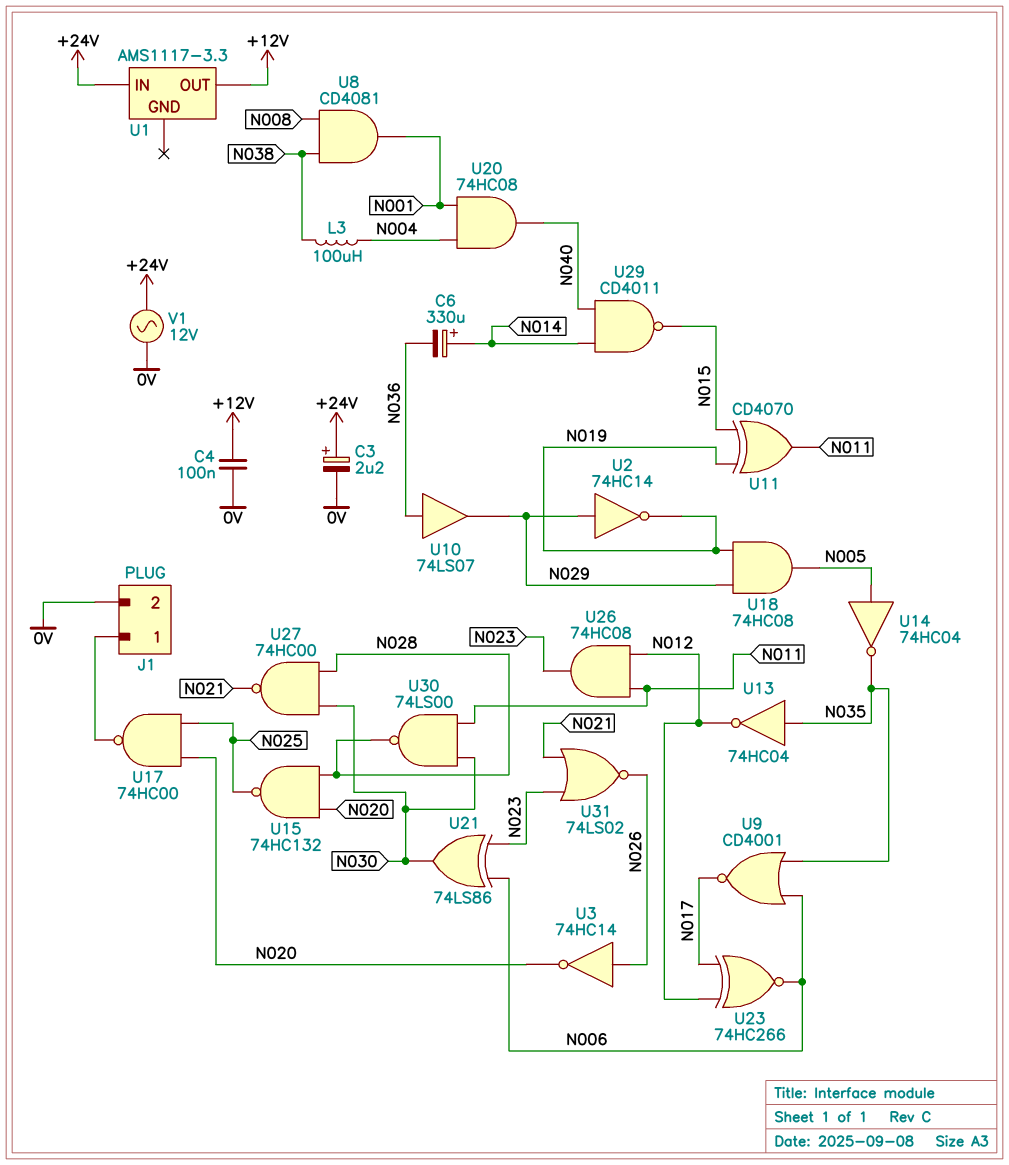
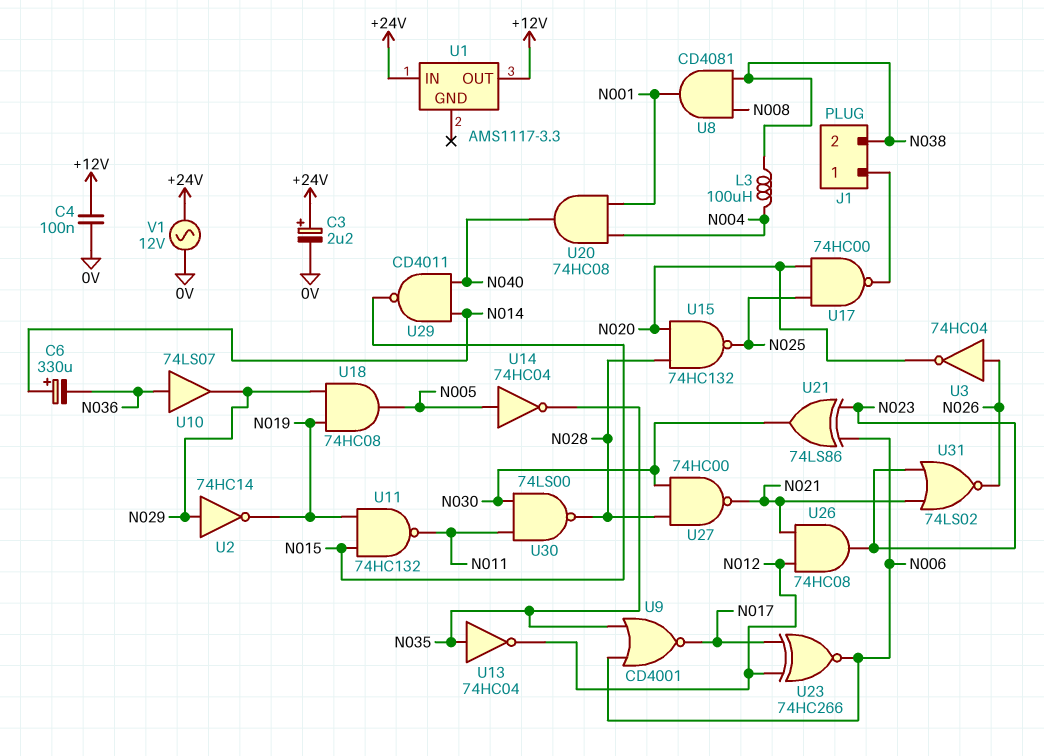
J1 pin 2: 0V -> N038
U3: NOT 74HC14 (in N026, out N020) -> NOT 74HC04 (in N026, out N020)
U11: XOR CD4070 (in N015, in N019, out N011) -> NAND 74HC132 (in N015, in N019, out N011)
U26: AND 74HC08 (in N011, in N012, out N023) -> AND 74HC08 (in N012, in N021, out N023)

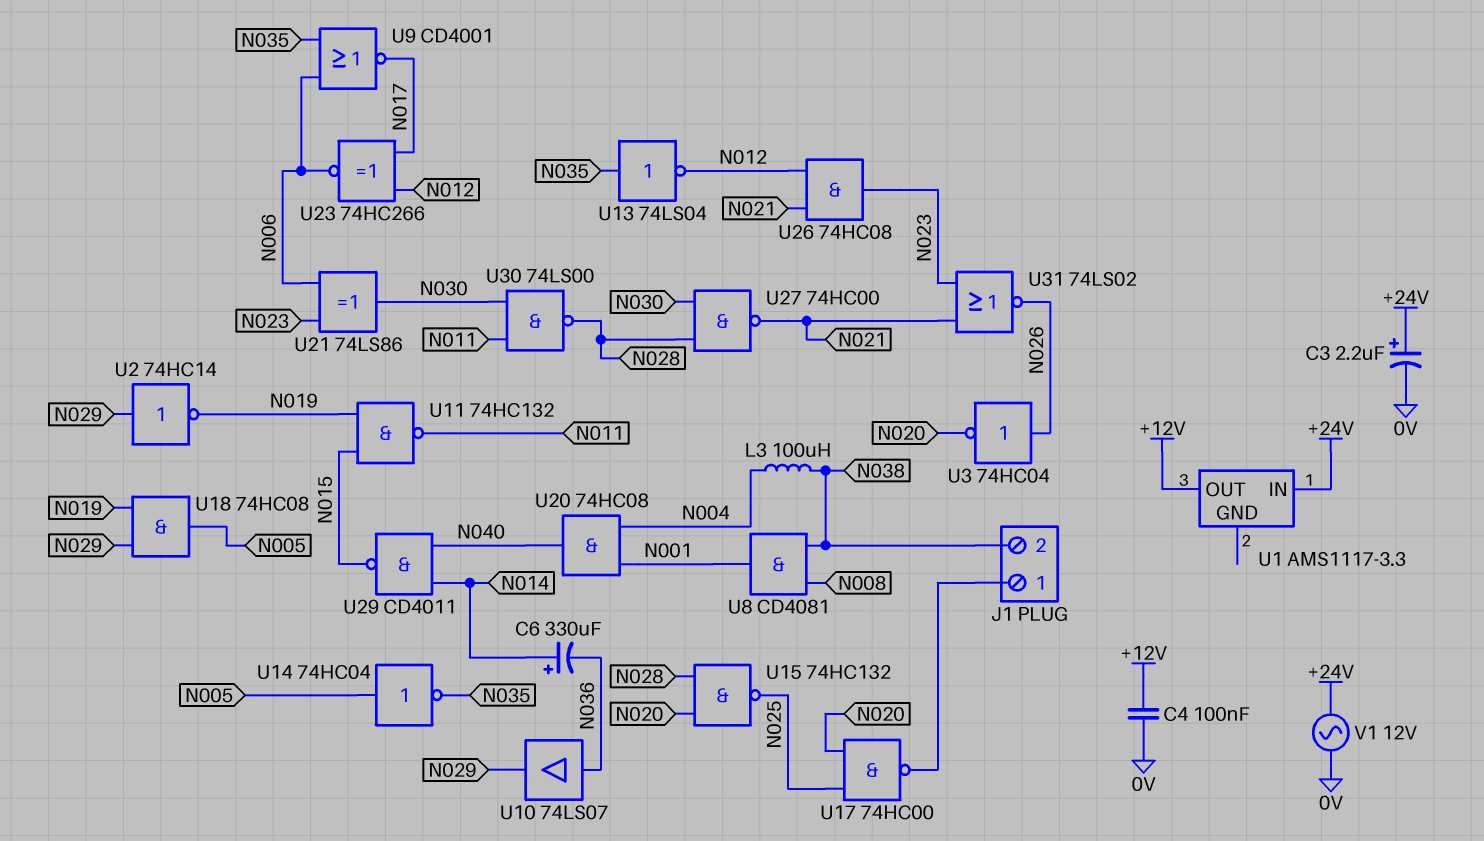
U13: NOT 74HC04 (in N035, out N012) -> NOT 74LS04 (in N035, out N012)

